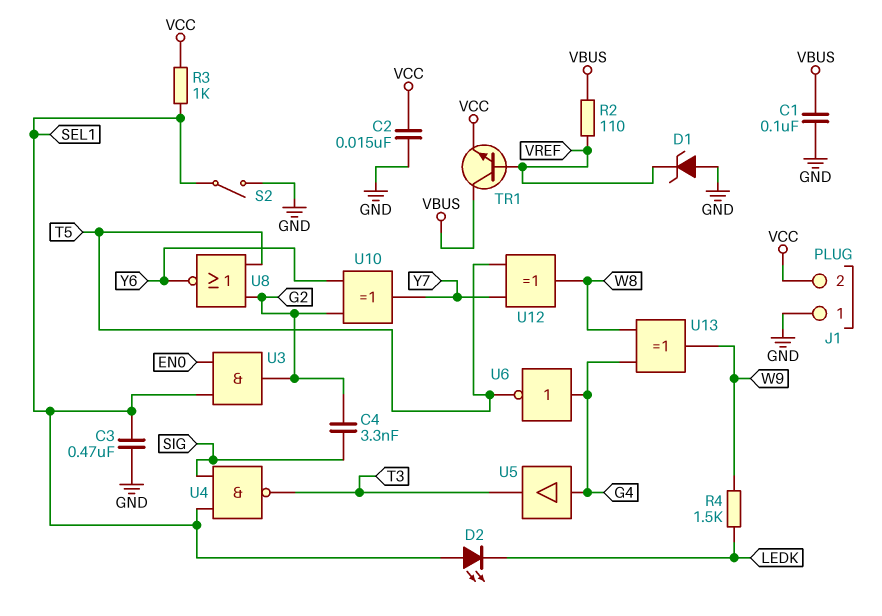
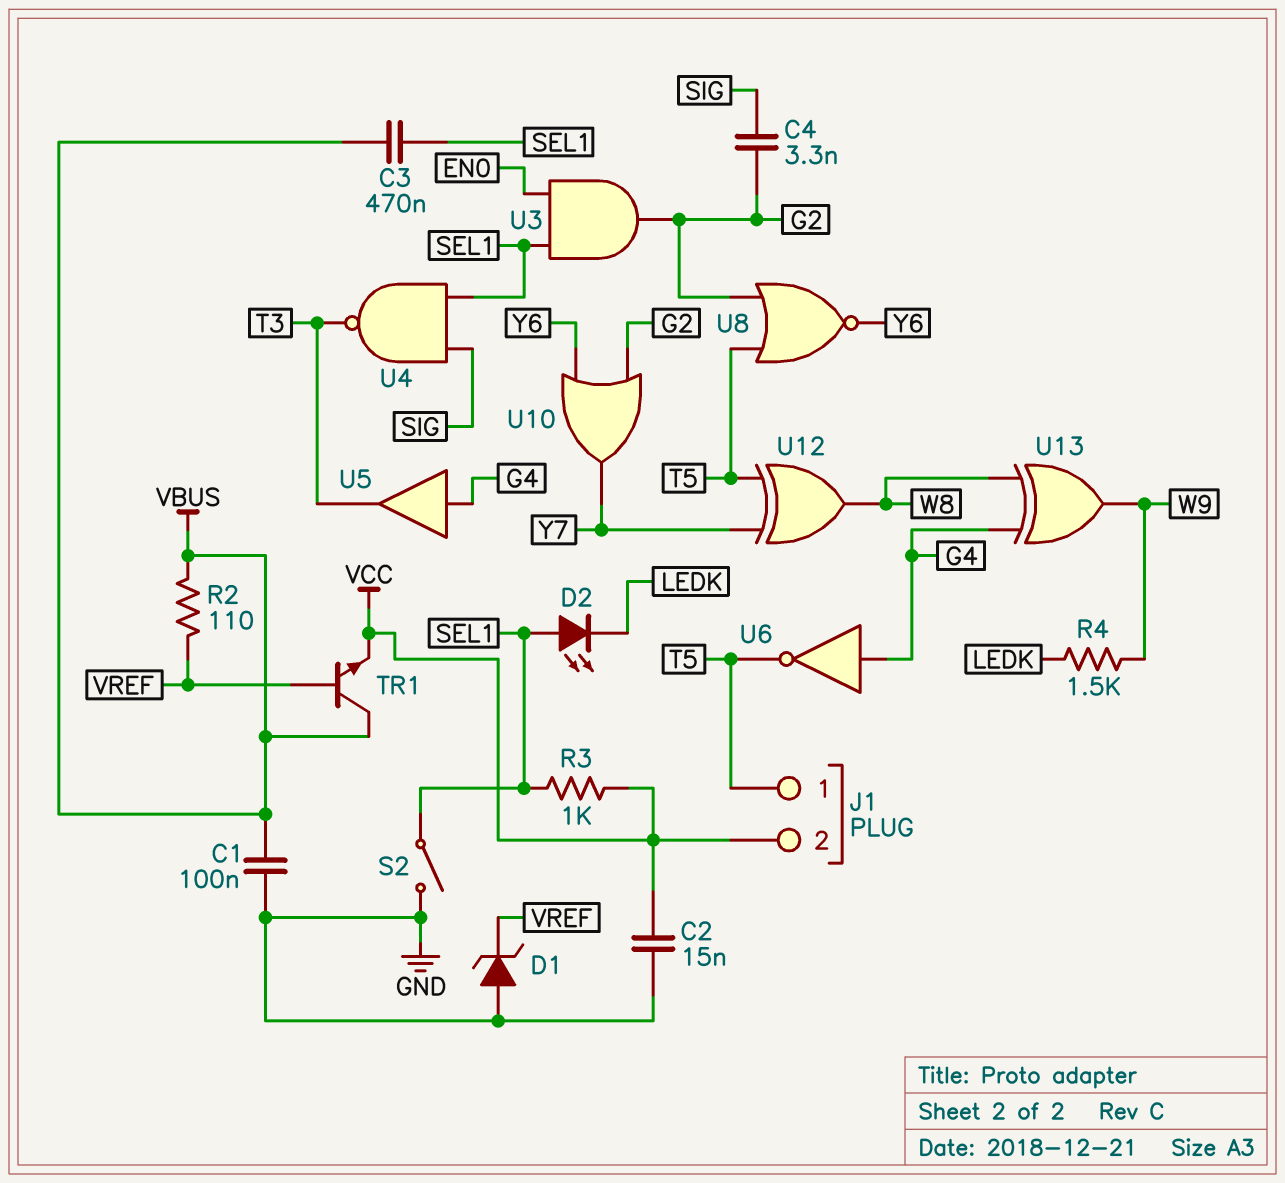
C3: 470nF (GND, SEL1) -> 470nF (SEL1, VBUS)
J1 pin 1: GND -> T5
U10: XOR (in G2, in Y6, out Y7) -> OR (in G2, in Y6, out Y7)

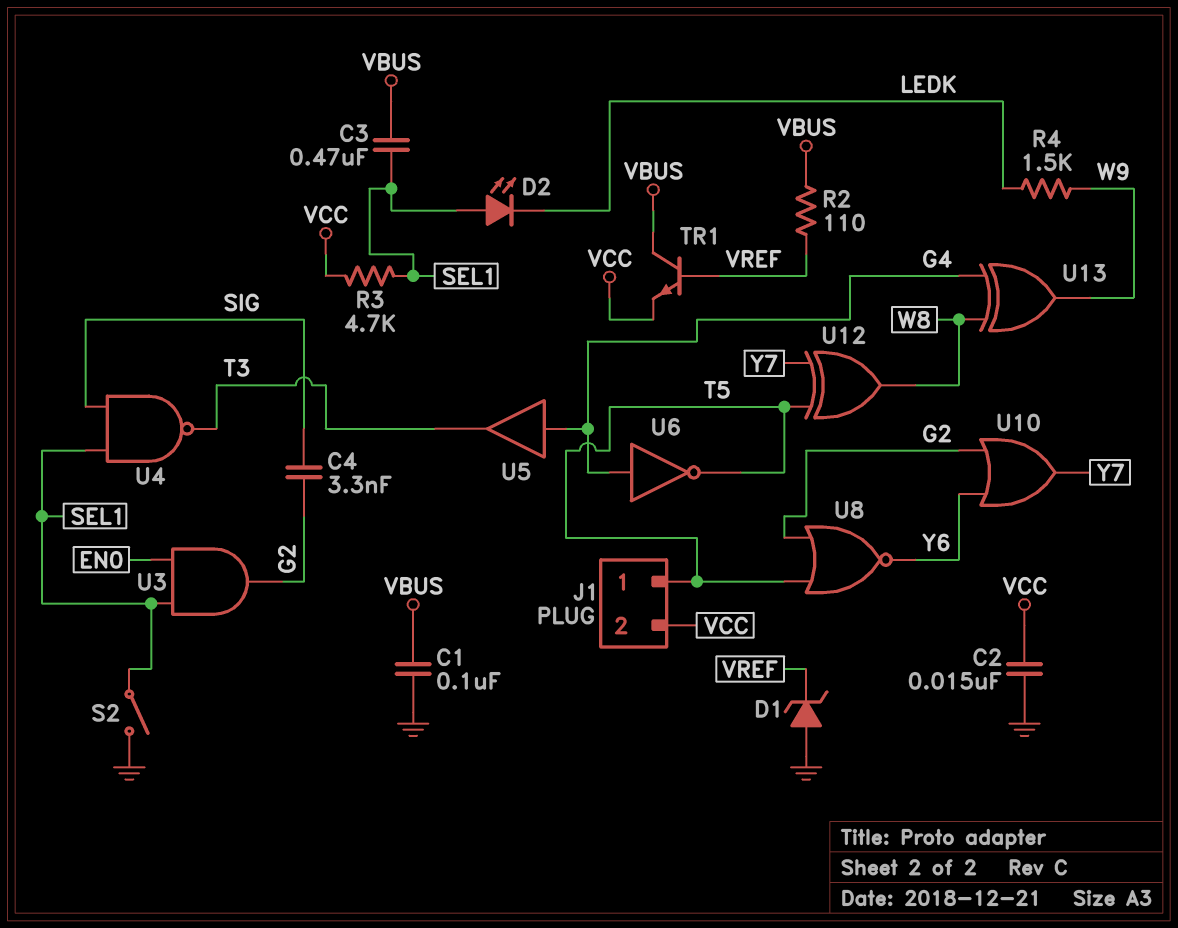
R3: 1k (SEL1, VCC) -> 4.7k (SEL1, VCC)

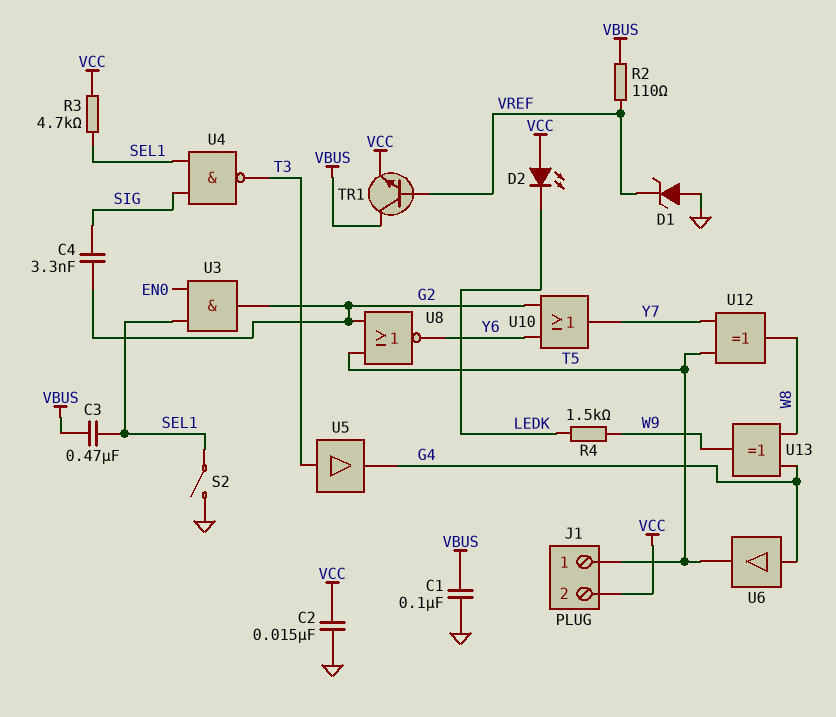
D2: LED (A SEL1, K LEDK) -> LED (A VCC, K LEDK)
U5: buffer (in G4, out T3) -> buffer (in T3, out G4)
U6: NOT (in G4, out T5) -> buffer (in G4, out T5)

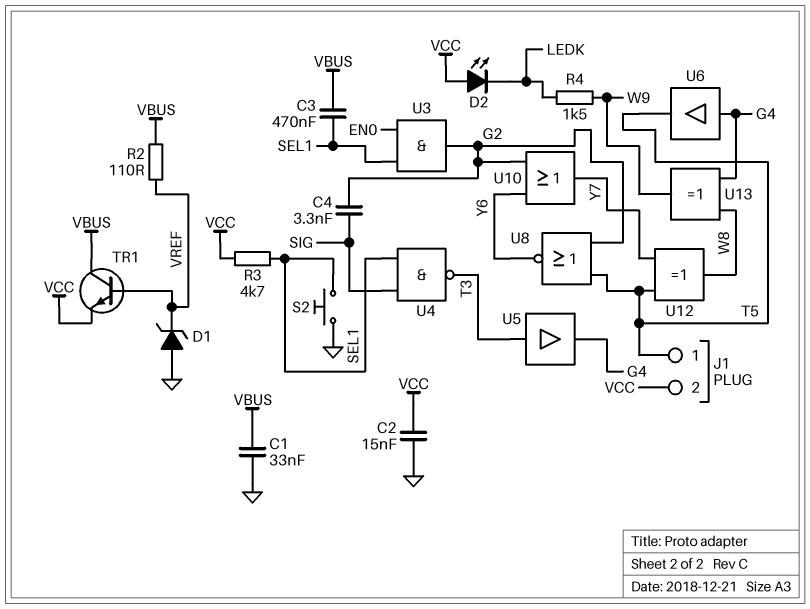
C1: 100nF (GND, VBUS) -> 33nF (GND, VBUS)
S2: switch (GND, SEL1) -> button (GND, SEL1)

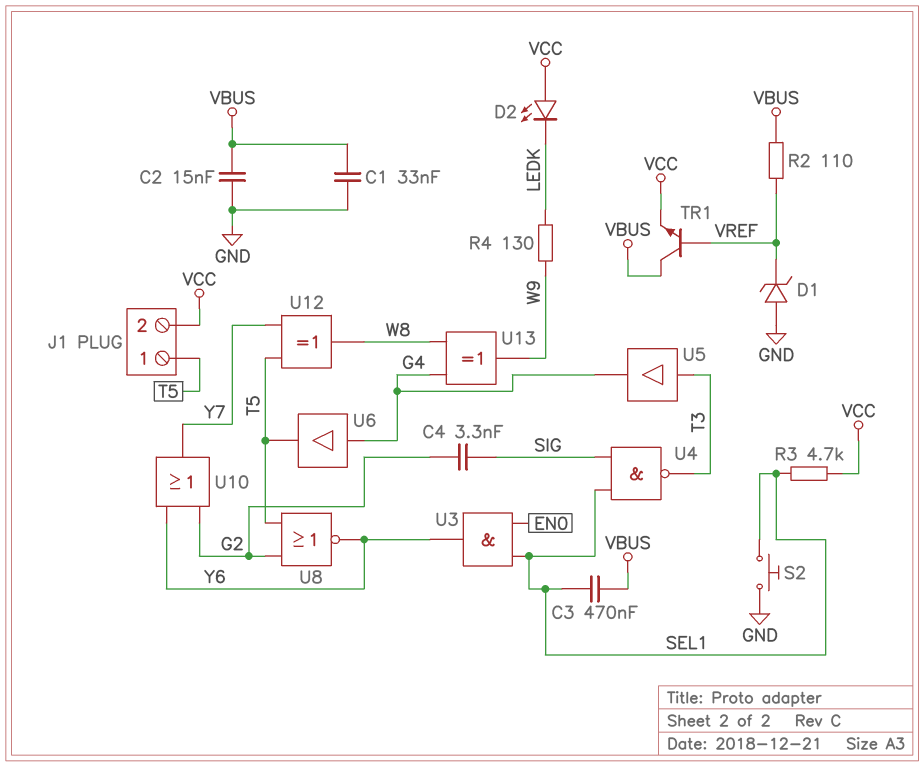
C2: 15nF (GND, VCC) -> 15nF (GND, VBUS)
R4: 1.5k (LEDK, W9) -> 130 (LEDK, W9)
U3: AND (in EN0, in SEL1, out G2) -> AND (in EN0, in SEL1, out Y6)

